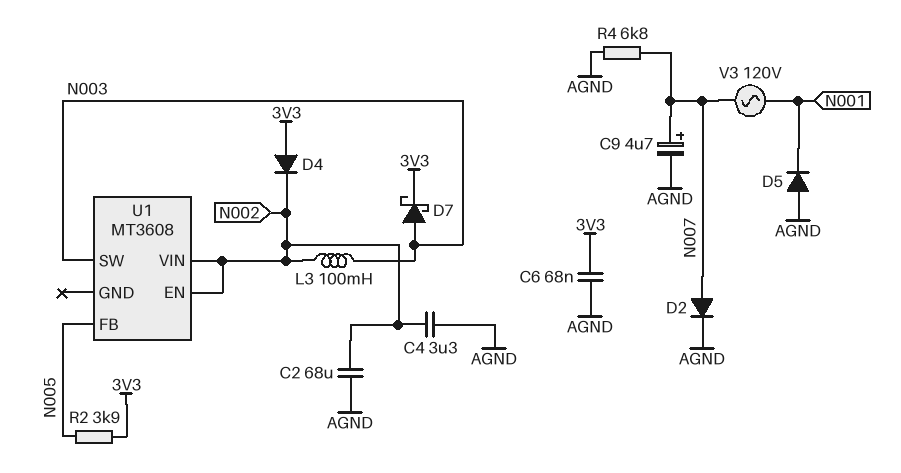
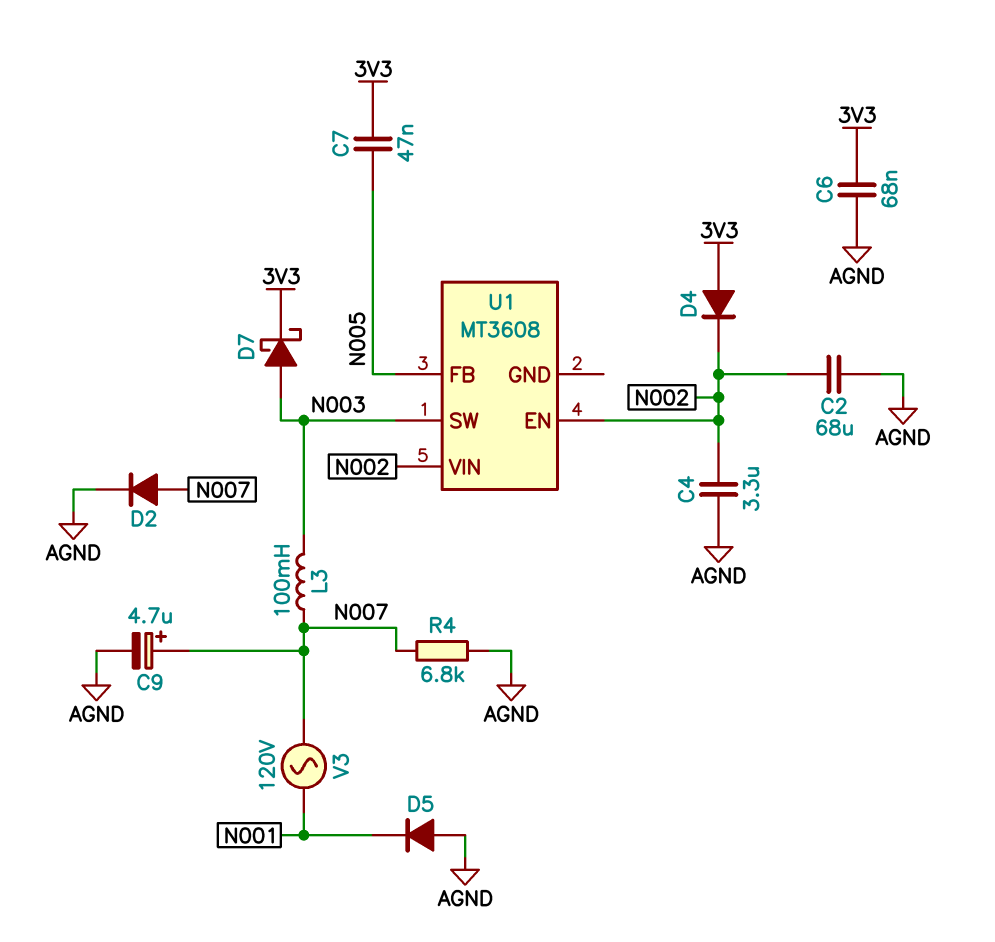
C7: none -> 47nF (3V3, N005)
L3: 100mH (N002, N003) -> 100mH (N003, N007)
R2: 3.9k (3V3, N005) -> none

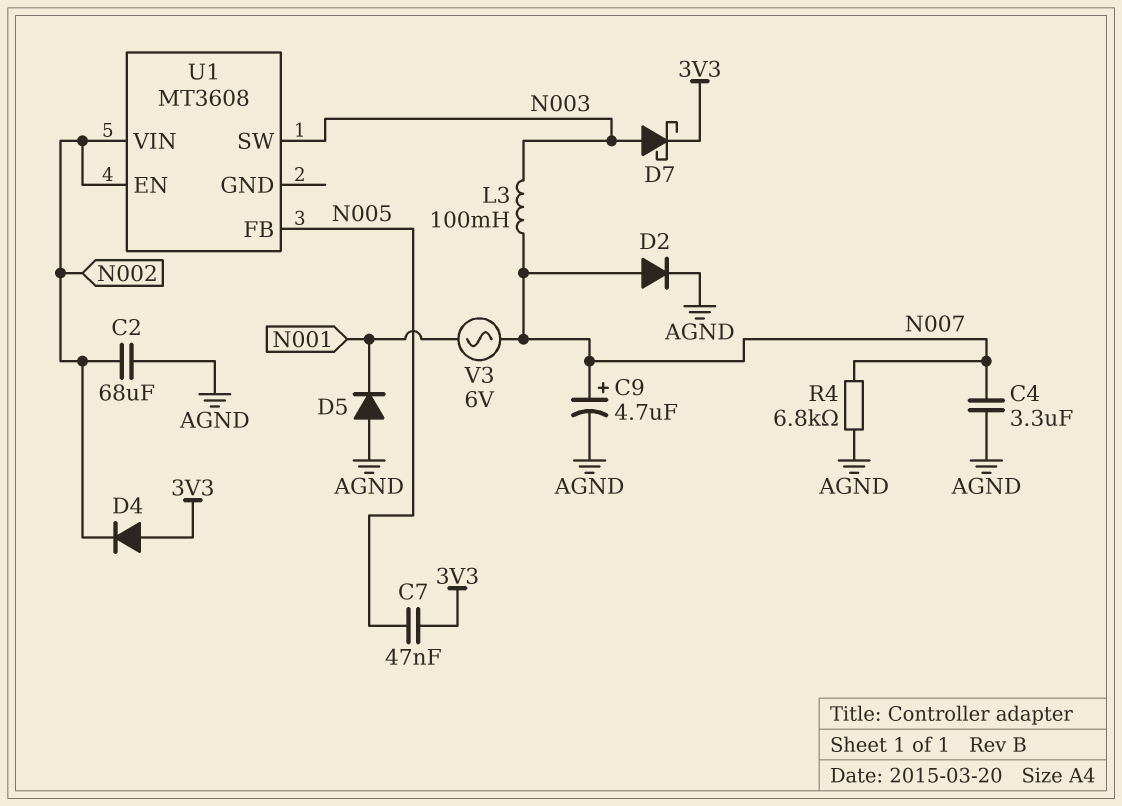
C4: 3.3uF (AGND, N002) -> 3.3uF (AGND, N007)
C6: 68nF (3V3, AGND) -> none
V3: AC 120V (N001, N007) -> AC 6V (N001, N007)

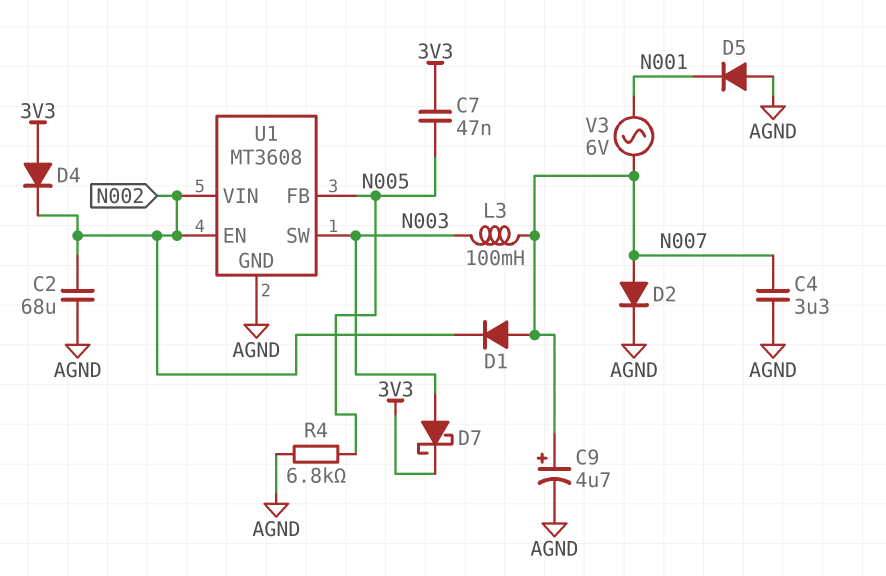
D1: none -> diode (A N007, K N002)
R4: 6.8k (AGND, N007) -> 6.8k (AGND, N005)
U1 pin GND: none -> AGND

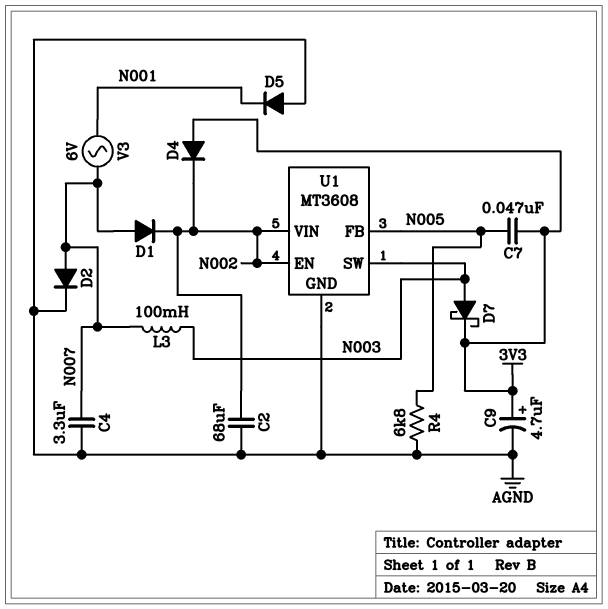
C9: 4.7uF (plus N007, minus AGND) -> 4.7uF (plus 3V3, minus AGND)

